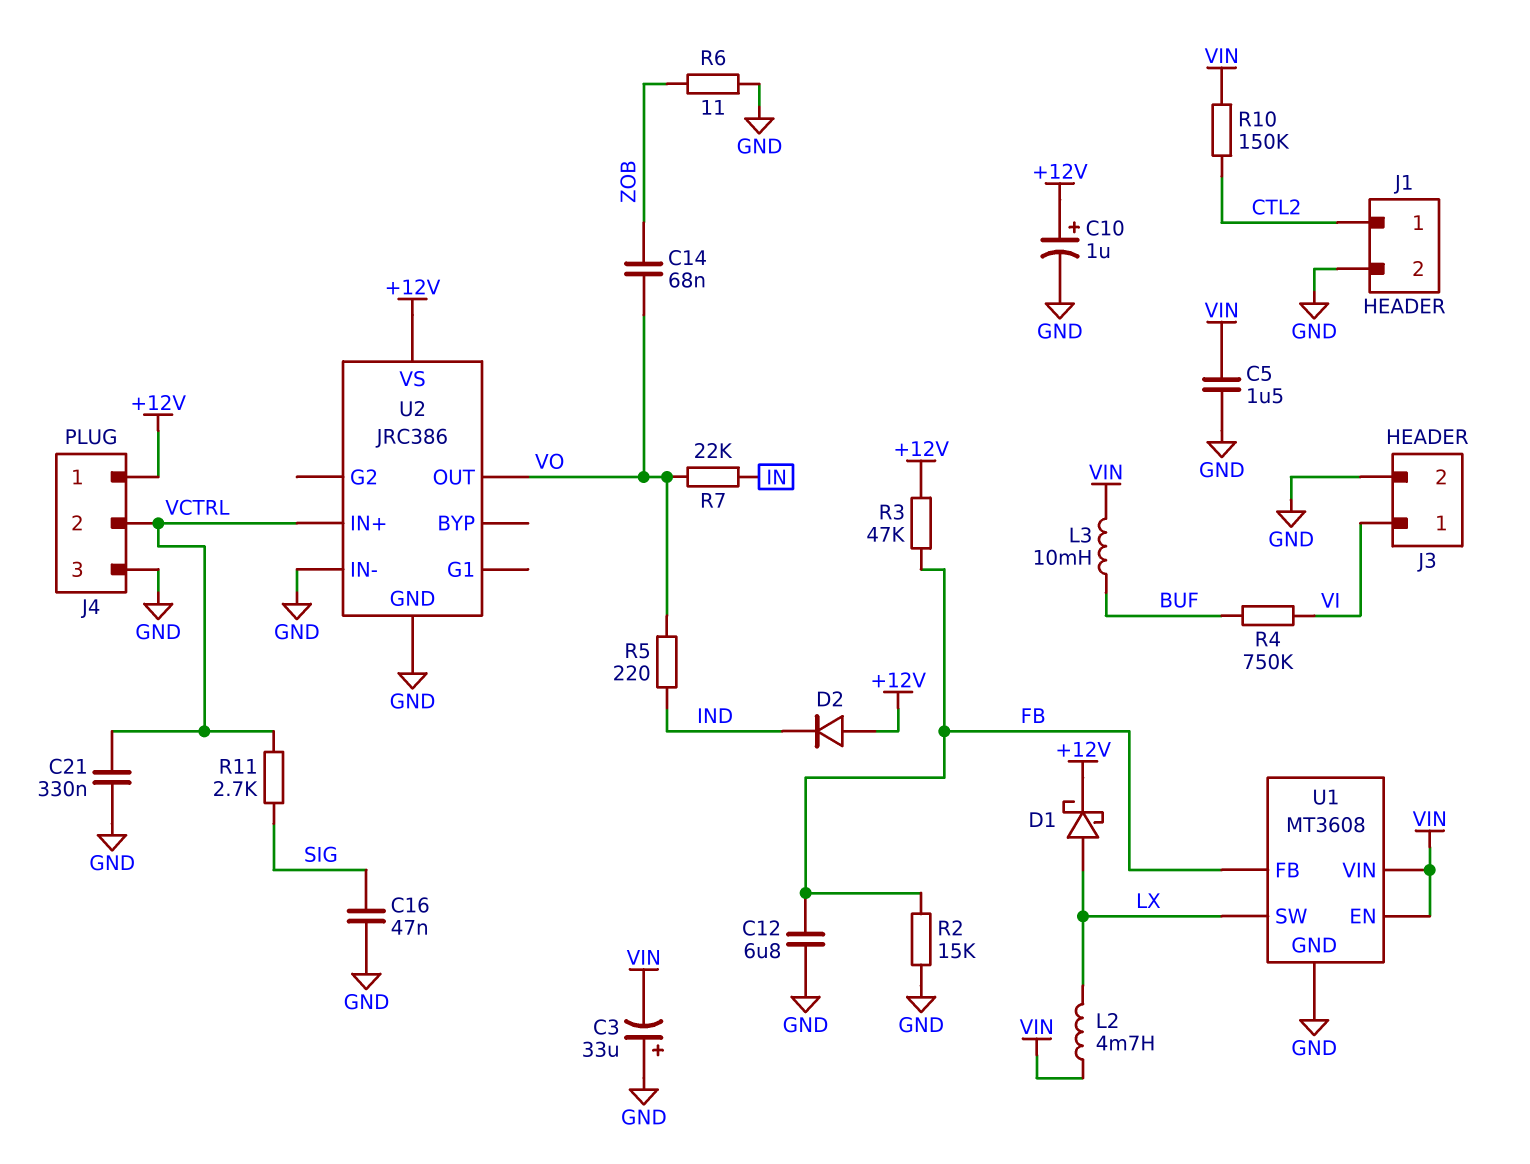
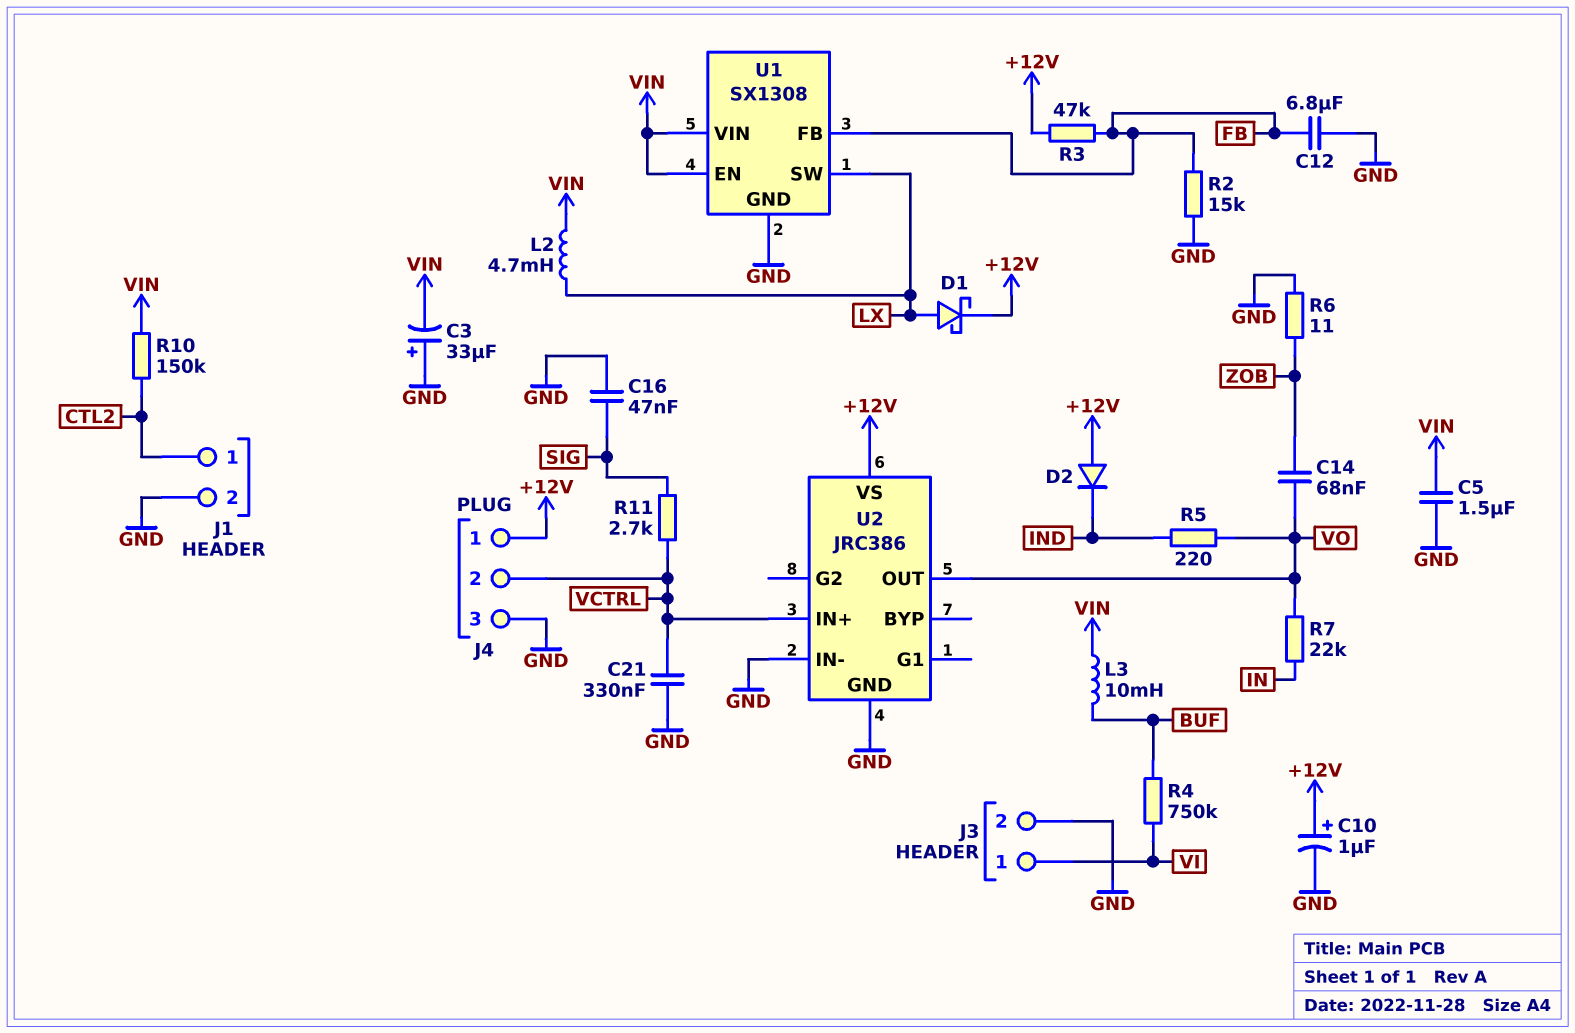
U1: MT3608 -> SX1308

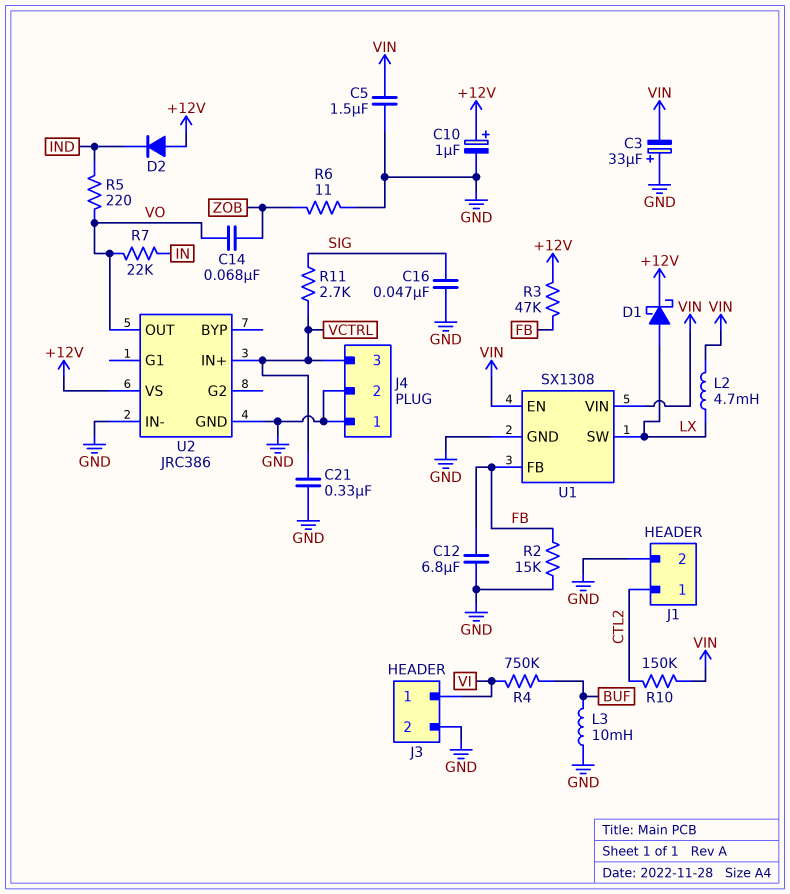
J4 pin 1: +12V -> GND
J4 pin 2: VCTRL -> GND
J4 pin 3: GND -> VCTRL
L3: 10mH (BUF, VIN) -> 10mH (BUF, GND)

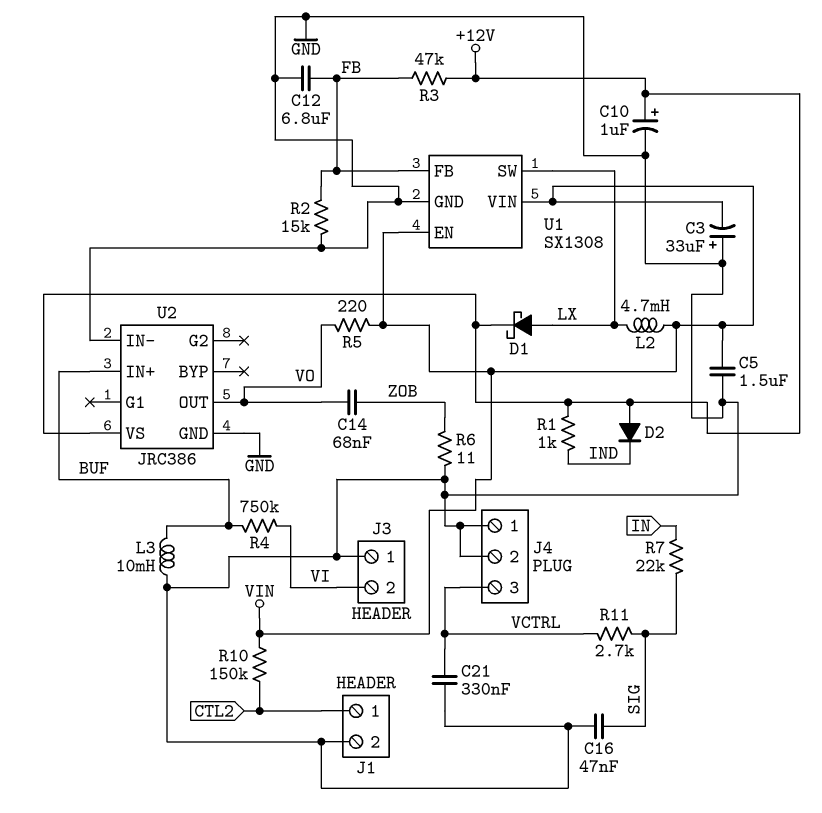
J3 pin 1: VI -> GND
J3 pin 2: GND -> VI
R1: none -> 1k (+12V, IND)
R5: 220 (IND, VO) -> 220 (VIN, VO)
R7: 22k (IN, VO) -> 22k (IN, SIG)
U2 pin IN+: VCTRL -> BUF

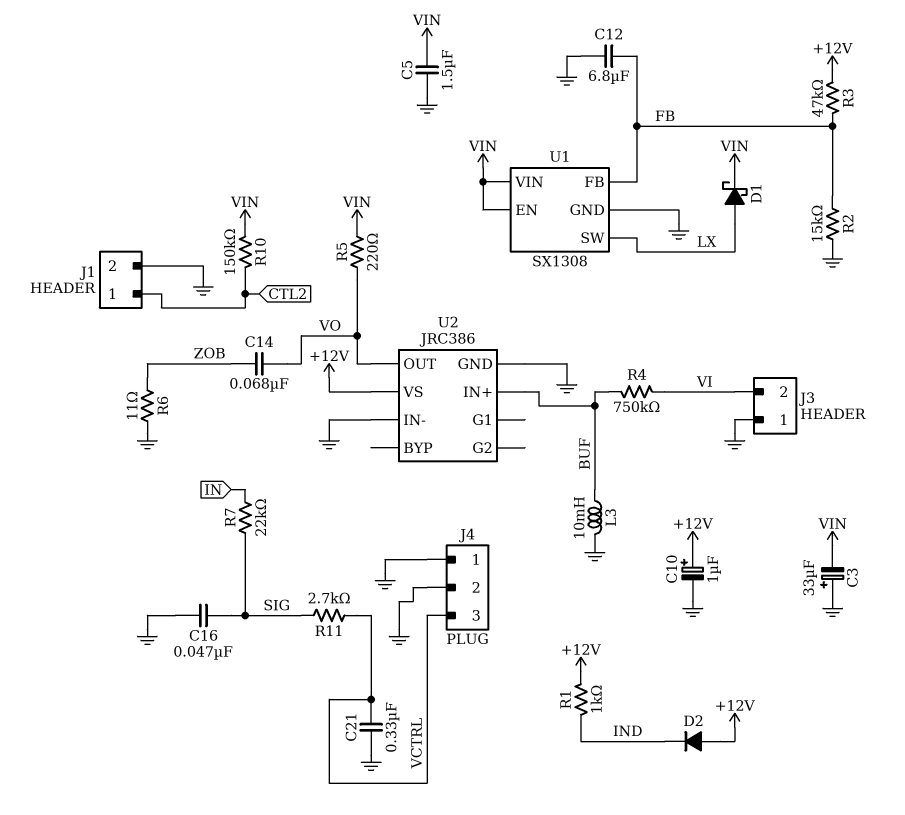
D1: schottky (A LX, K +12V) -> schottky (A LX, K VIN)
L2: 4.7mH (LX, VIN) -> none

